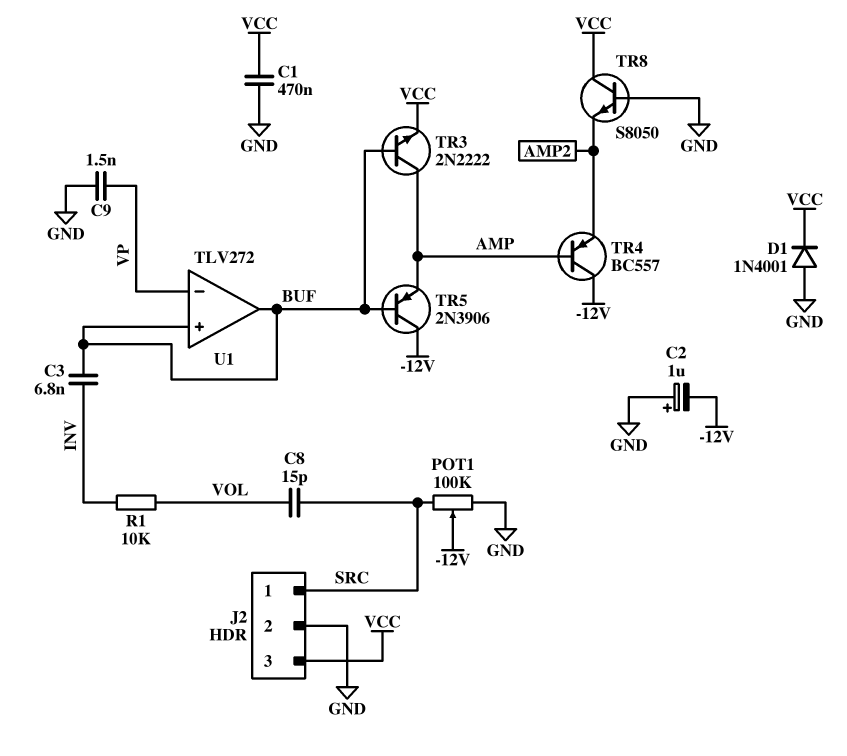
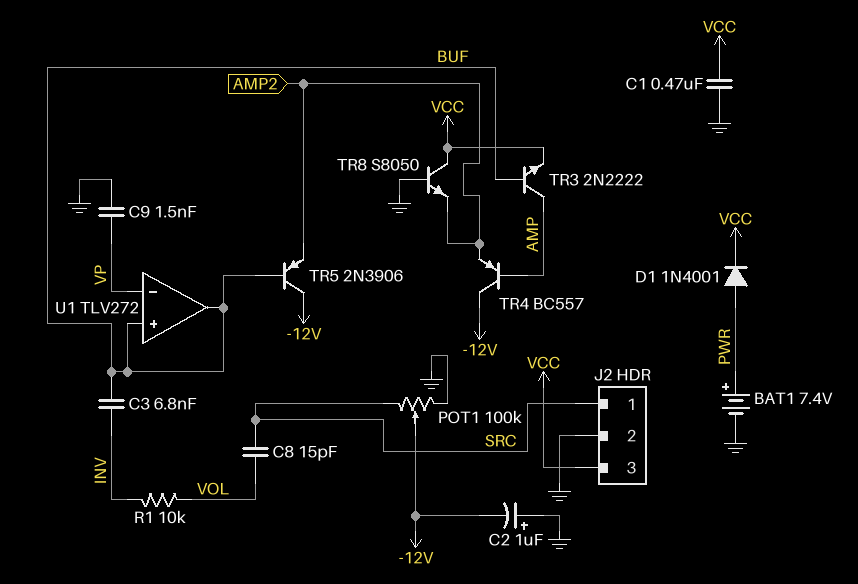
BAT1: none -> 7.4V (plus PWR, minus GND)
D1: diode 1N4001 (A GND, K VCC) -> diode 1N4001 (A PWR, K VCC)
TR5: PNP 2N3906 (B BUF, C -12V, E AMP) -> PNP 2N3906 (B BUF, C -12V, E AMP2)

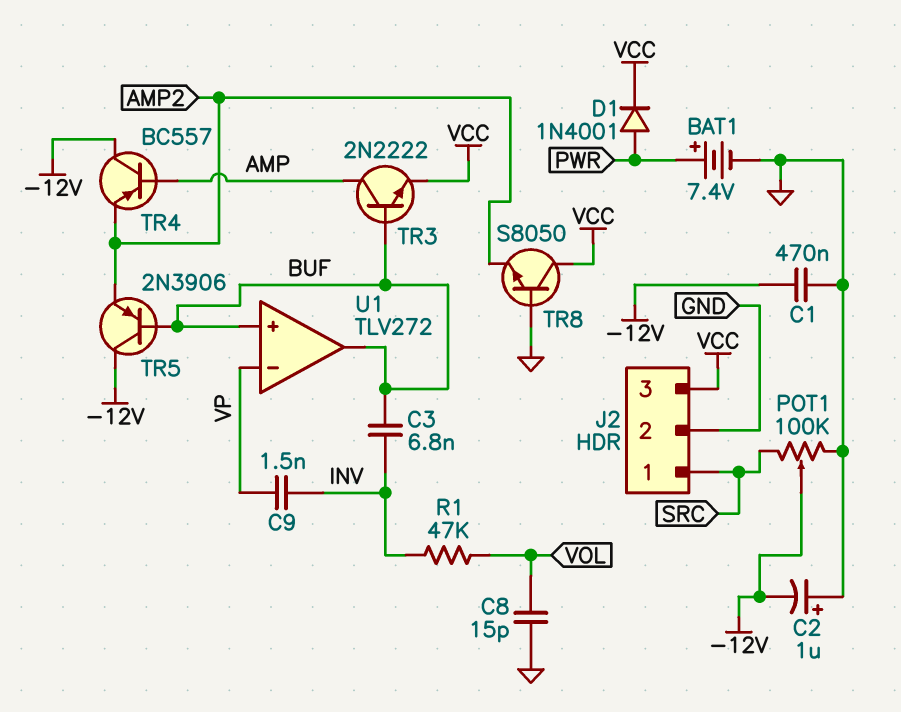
C1: 470nF (GND, VCC) -> 470nF (-12V, GND)
C8: 15pF (SRC, VOL) -> 15pF (GND, VOL)
C9: 1.5nF (GND, VP) -> 1.5nF (INV, VP)
R1: 10k (INV, VOL) -> 47k (INV, VOL)

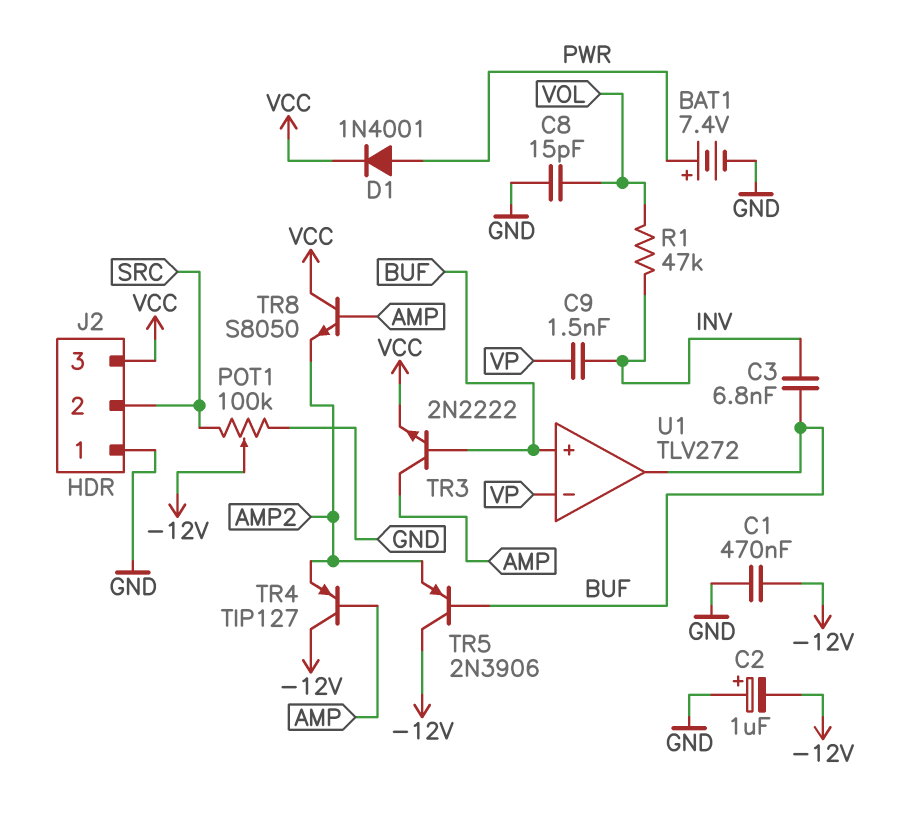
J2 pin 1: SRC -> GND
J2 pin 2: GND -> SRC
TR4: PNP BC557 (B AMP, C -12V, E AMP2) -> PNP TIP127 (B AMP, C -12V, E AMP2)
TR8: NPN S8050 (B GND, C VCC, E AMP2) -> NPN S8050 (B AMP, C VCC, E AMP2)

